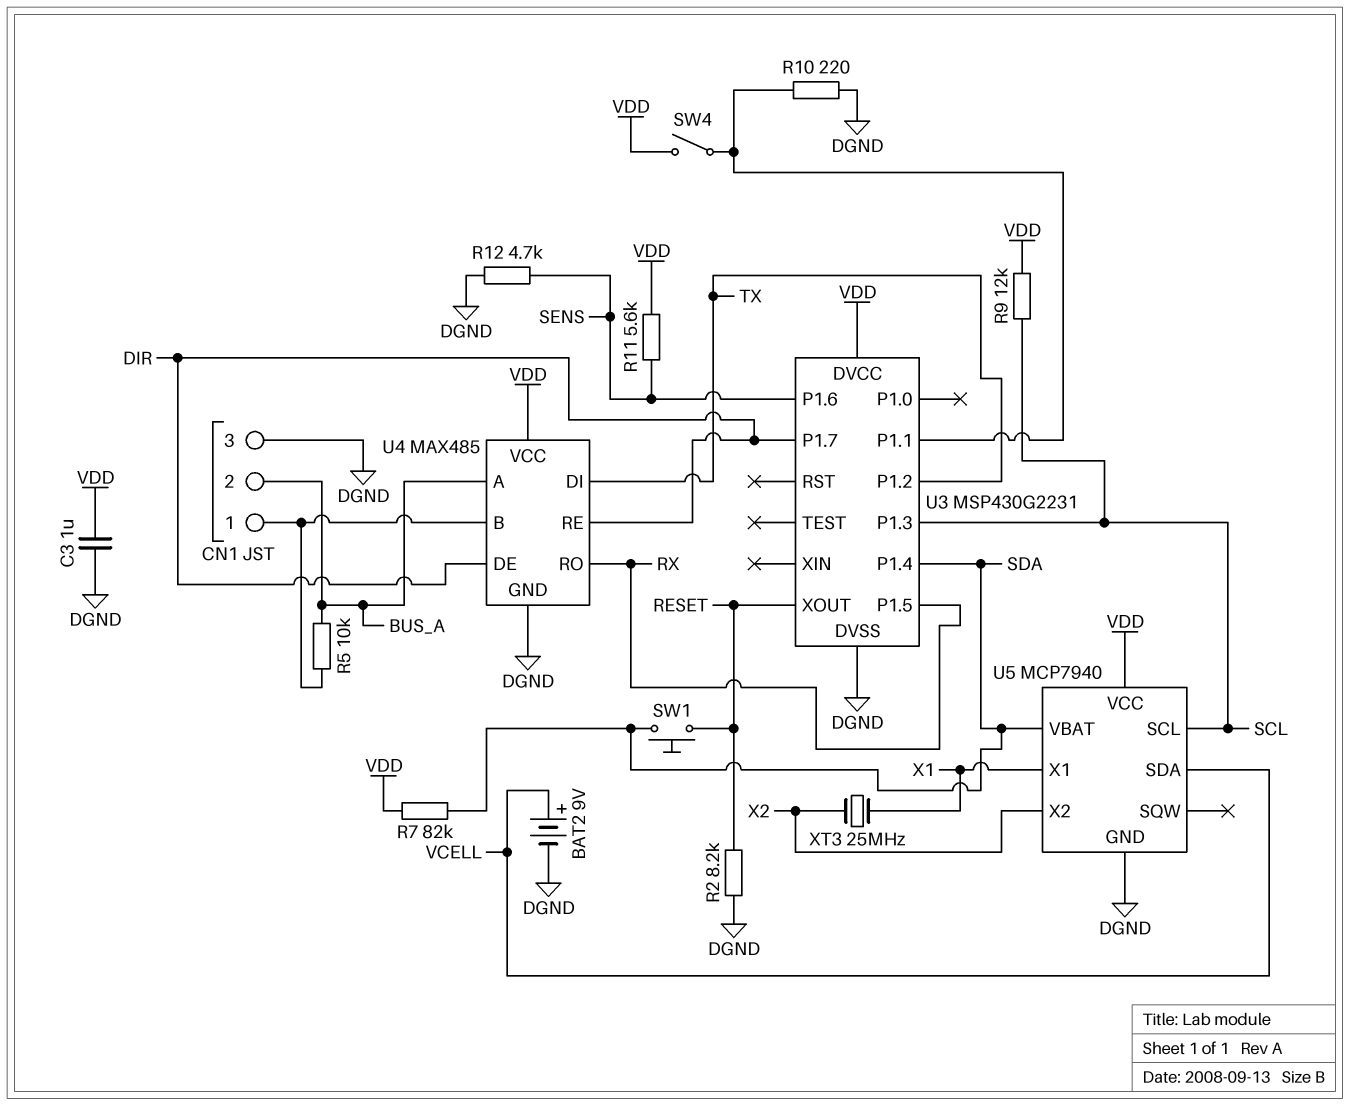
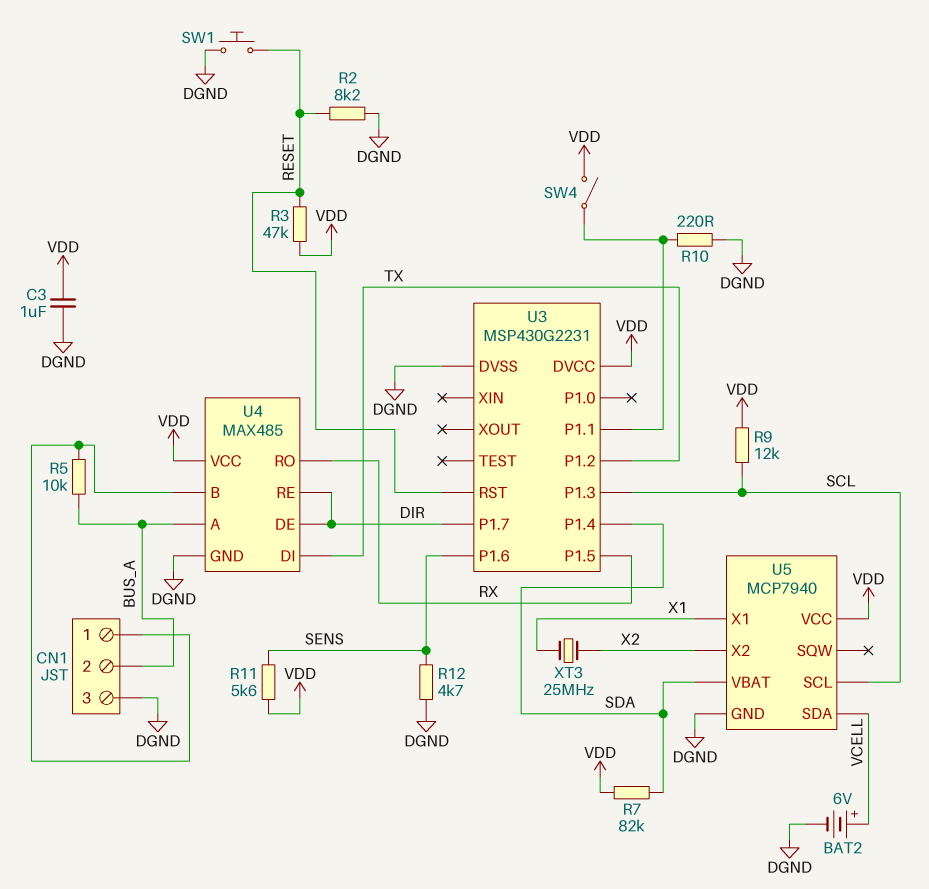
BAT2: 9V (plus VCELL, minus DGND) -> 6V (plus VCELL, minus DGND)
R3: none -> 47k (RESET, VDD)
SW1: button (RESET, SDA) -> button (DGND, RESET)
U3 pin RST: none -> RESET
U3 pin XOUT: RESET -> none

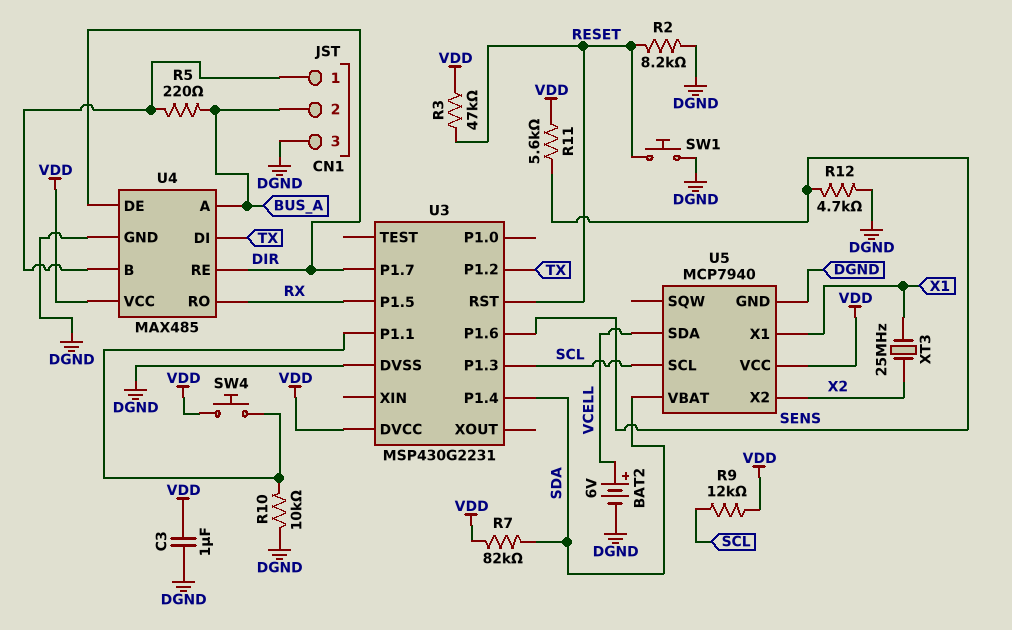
R5: 10k (BUS_A, CN1/1) -> 220 (BUS_A, CN1/1)
R10: 220 (DGND, U3/P1.1) -> 10k (DGND, U3/P1.1)
SW4: switch (U3/P1.1, VDD) -> button (U3/P1.1, VDD)

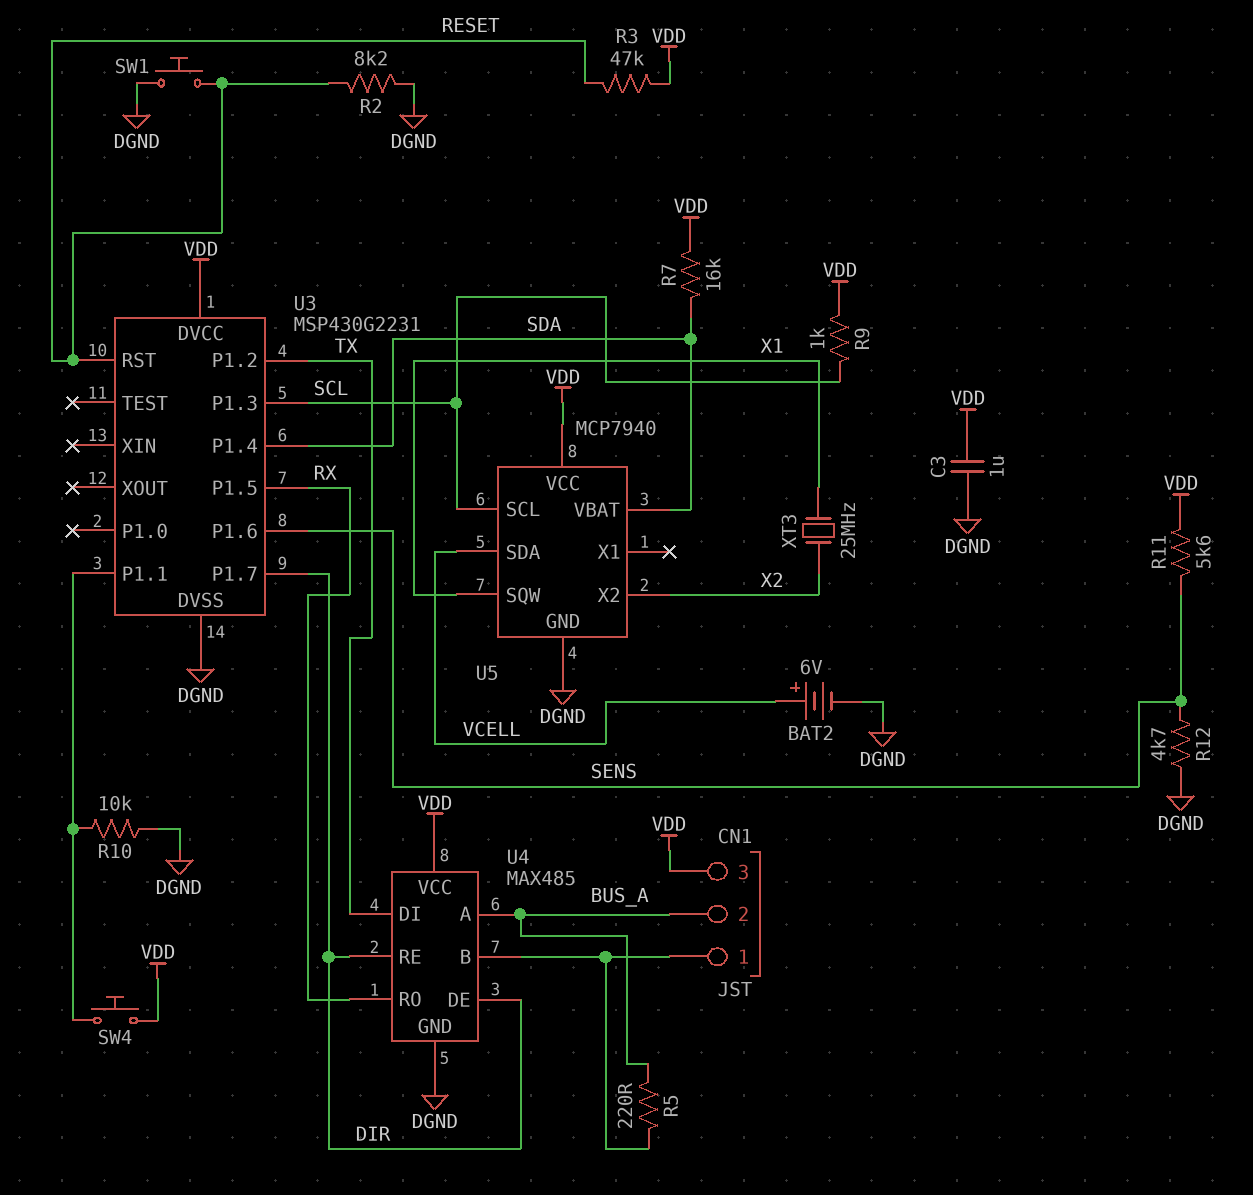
CN1 pin 3: DGND -> VDD
R7: 82k (SDA, VDD) -> 16k (SDA, VDD)
R9: 12k (SCL, VDD) -> 1k (SCL, VDD)
U5 pin SQW: none -> X1
U5 pin X1: X1 -> none

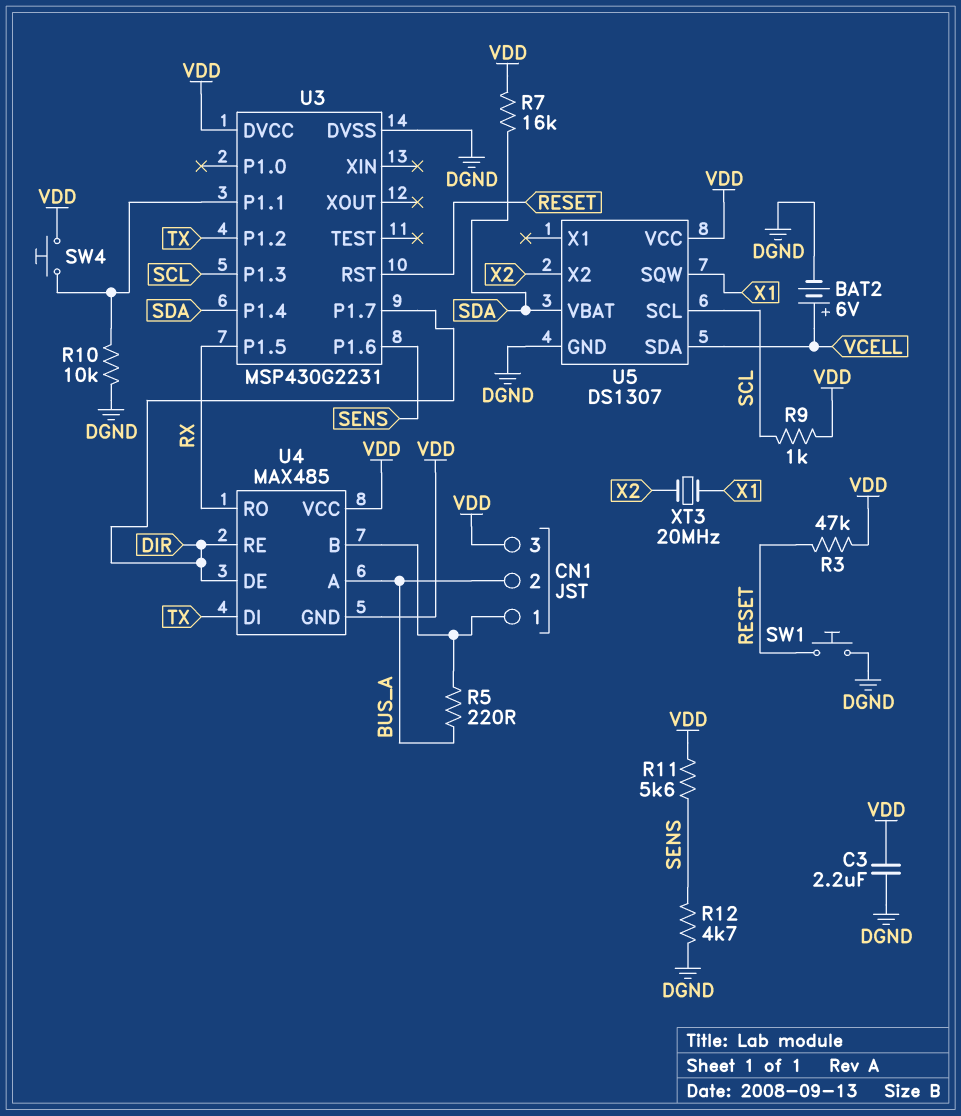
C3: 1uF (DGND, VDD) -> 2.2uF (DGND, VDD)
R2: 8.2k (DGND, RESET) -> none
U4 pin GND: DGND -> VDD
U5: MCP7940 -> DS1307
XT3: 25MHz (X1, X2) -> 20MHz (X1, X2)

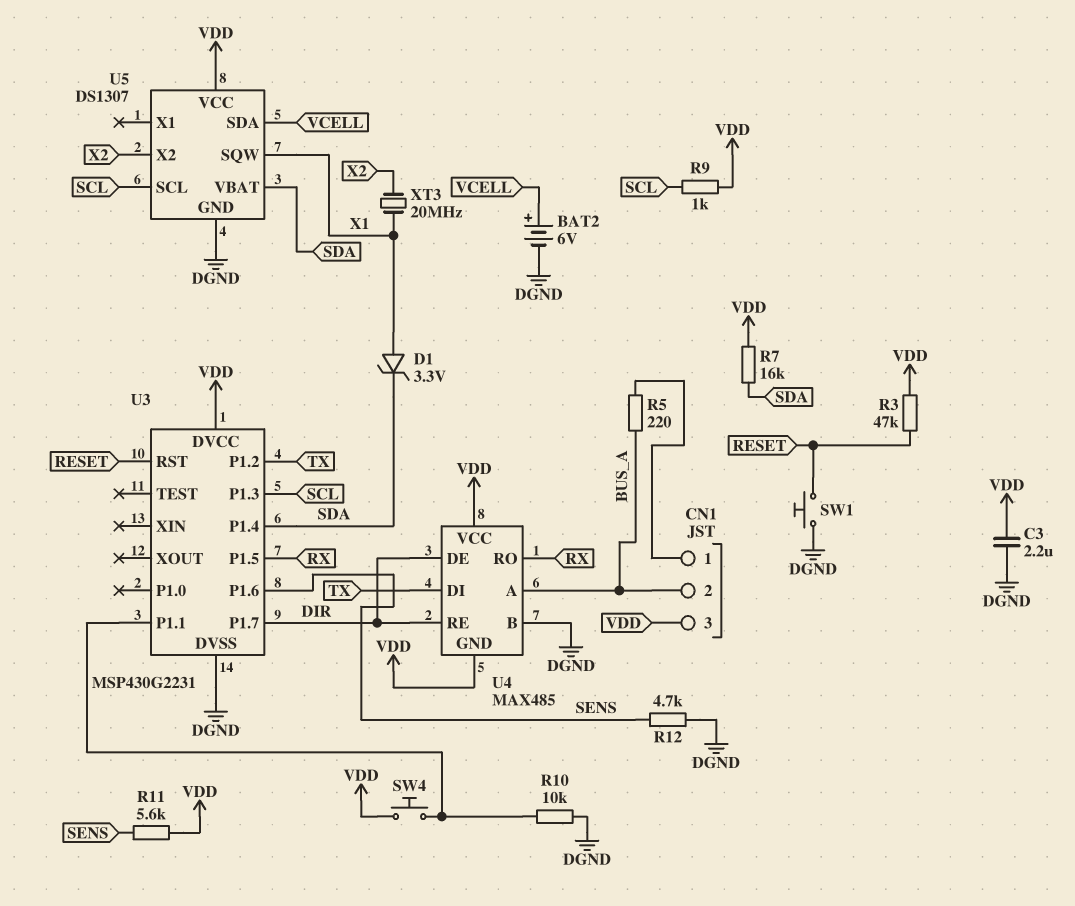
D1: none -> zener 3.3V (A X1, K SDA)
U4 pin B: CN1/1 -> DGND

